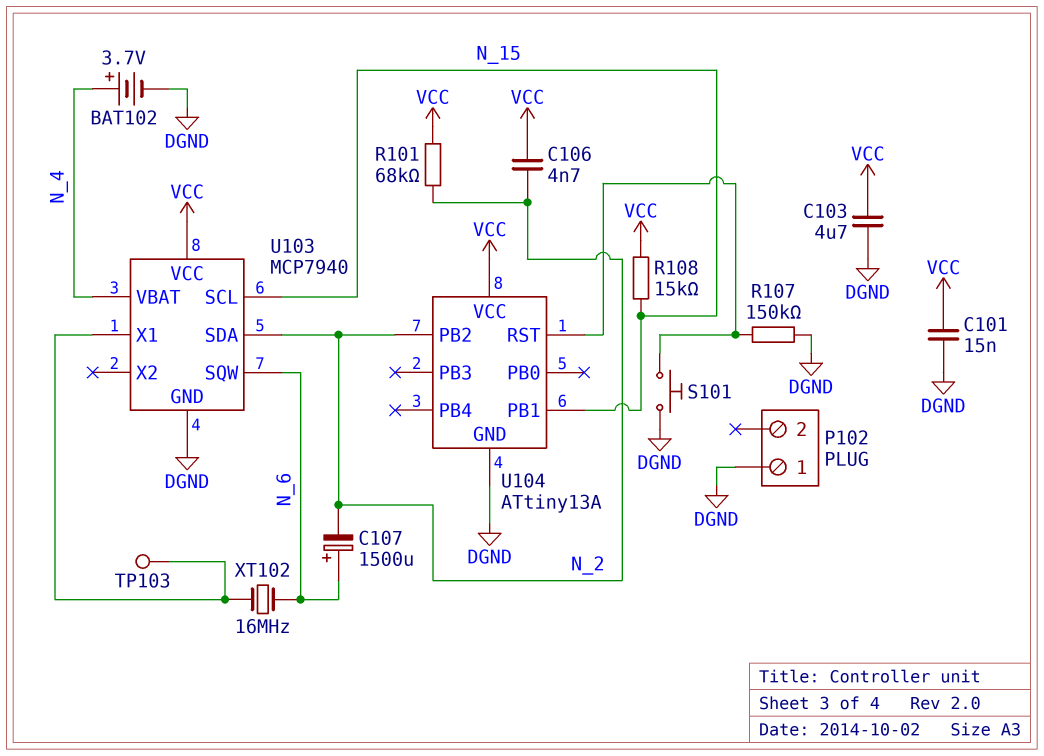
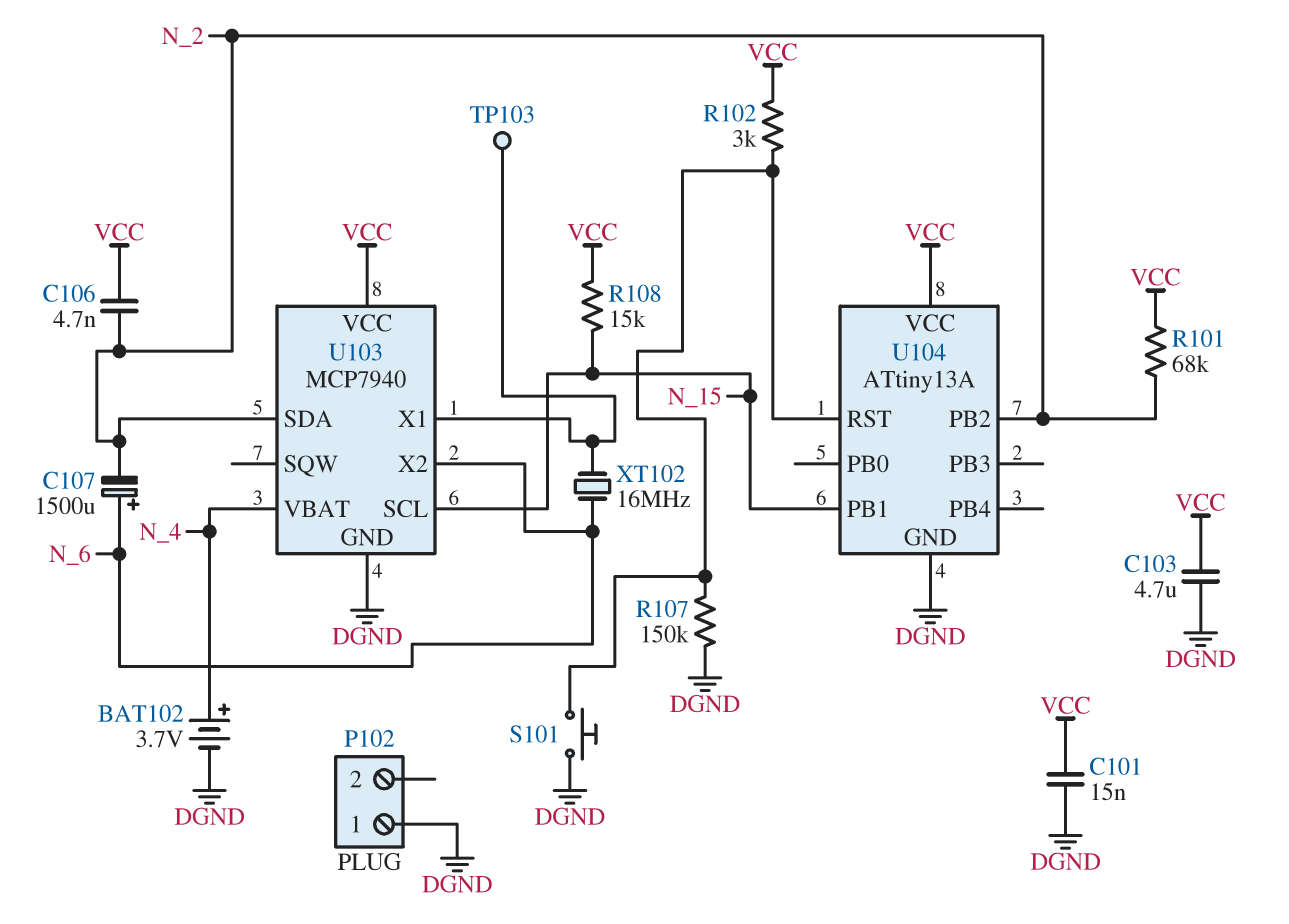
R102: none -> 3k (U104/RST, VCC)
U103 pin SQW: N_6 -> none
U103 pin X2: none -> N_6

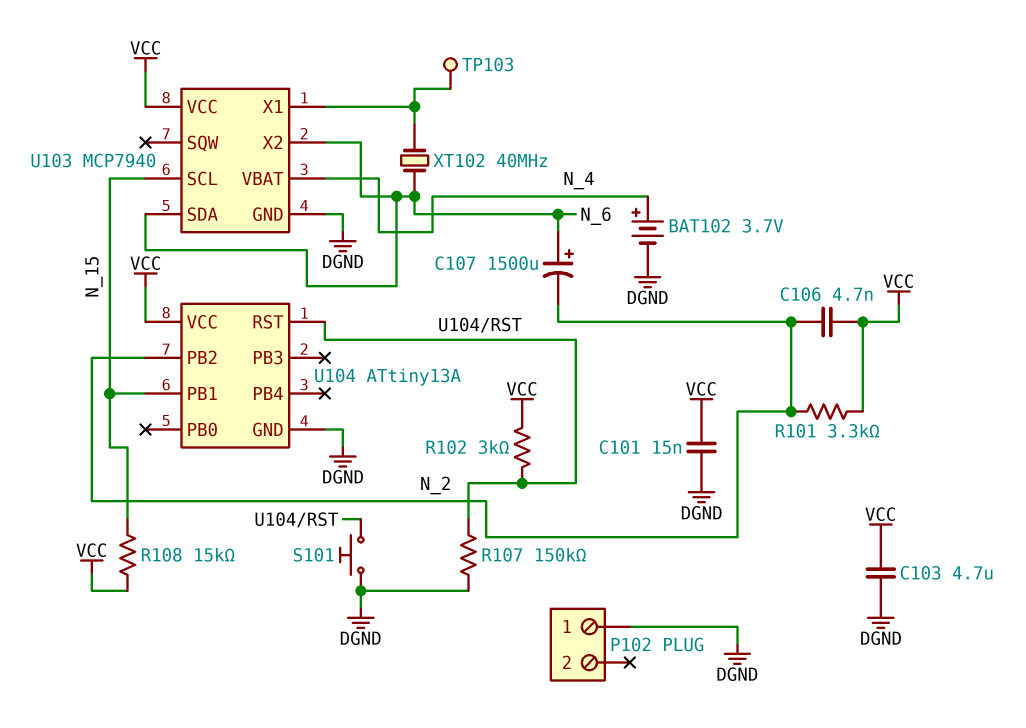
R101: 68k (N_2, VCC) -> 3.3k (N_2, VCC)
U103 pin SDA: N_2 -> N_6
XT102: 16MHz (N_6, U103/X1) -> 40MHz (N_6, U103/X1)

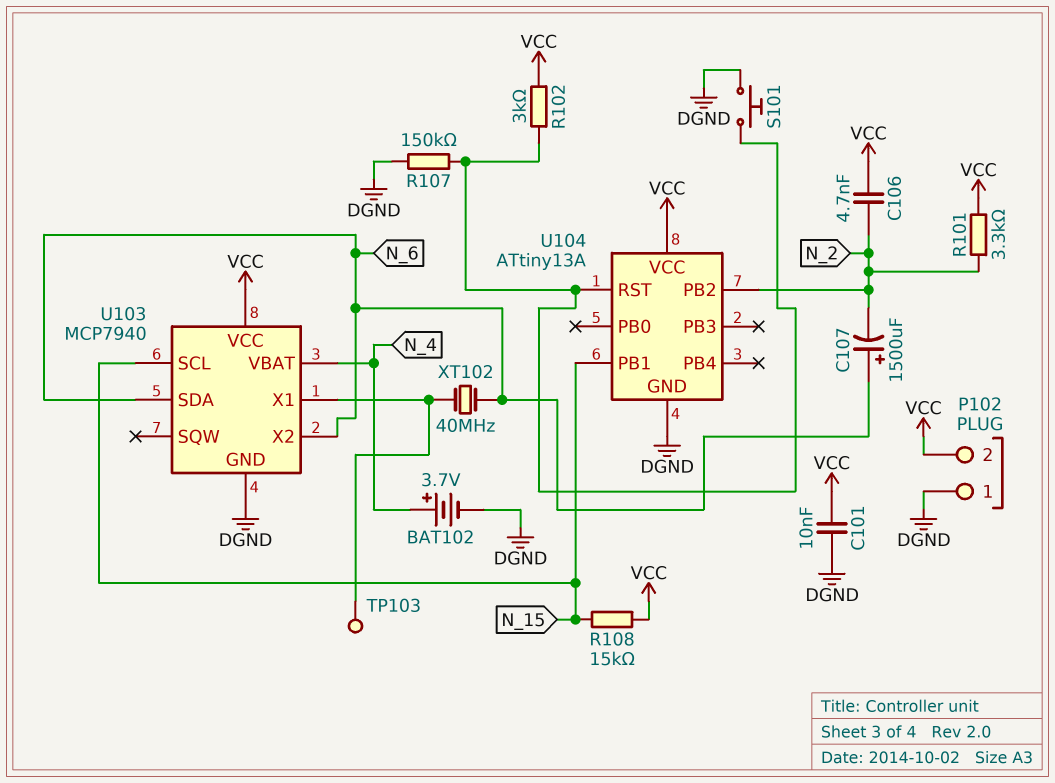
C101: 15nF (DGND, VCC) -> 10nF (DGND, VCC)
C103: 4.7uF (DGND, VCC) -> none
P102 pin 2: none -> VCC

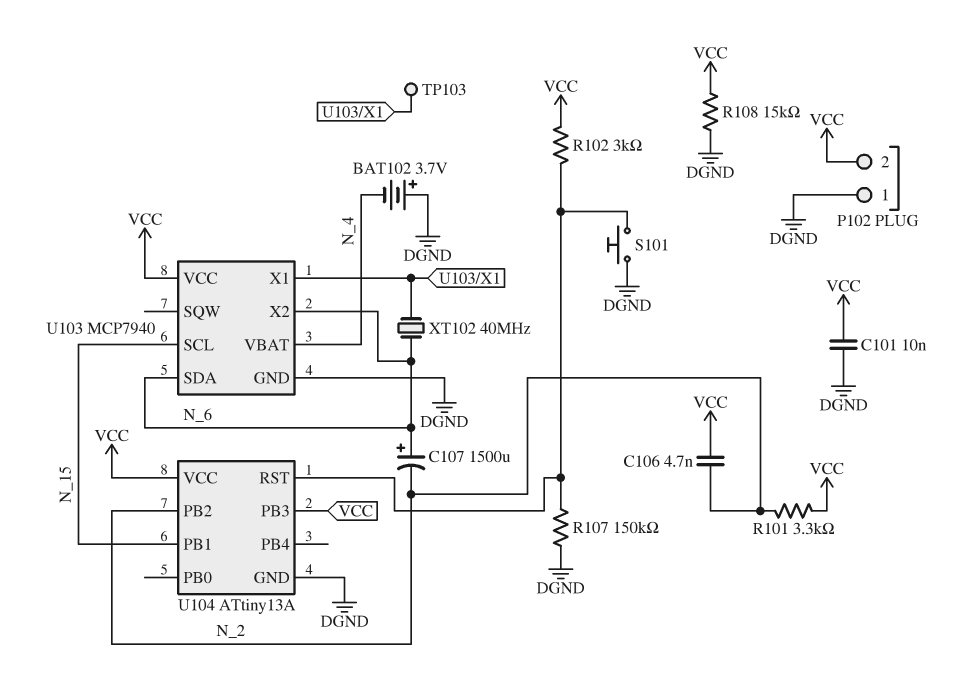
BAT102: 3.7V (plus N_4, minus DGND) -> 3.7V (plus DGND, minus N_4)
R108: 15k (N_15, VCC) -> 15k (DGND, VCC)
U104 pin PB3: none -> VCC

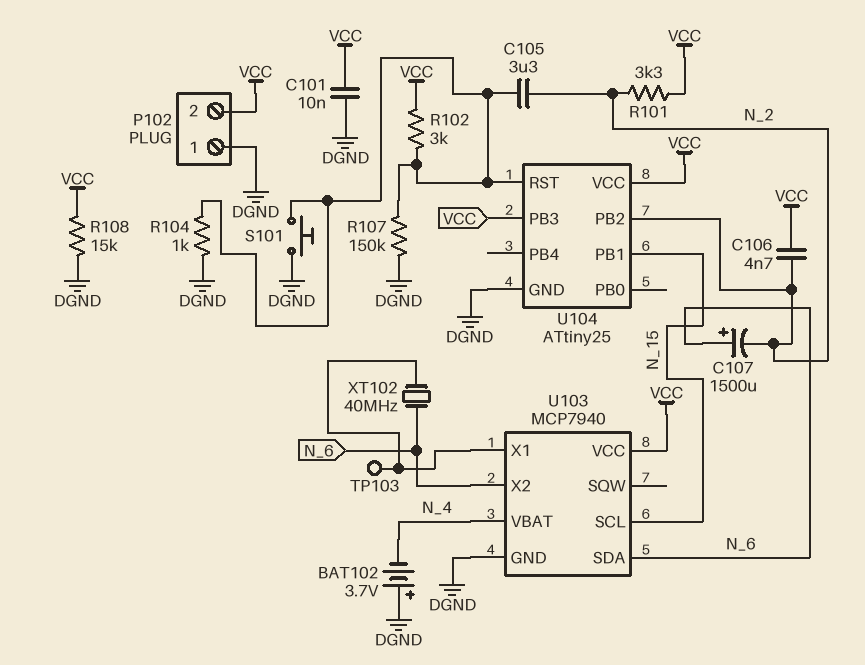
C105: none -> 3.3uF (N_2, U104/RST)
R104: none -> 1k (DGND, U104/RST)
U104: ATtiny13A -> ATtiny25

